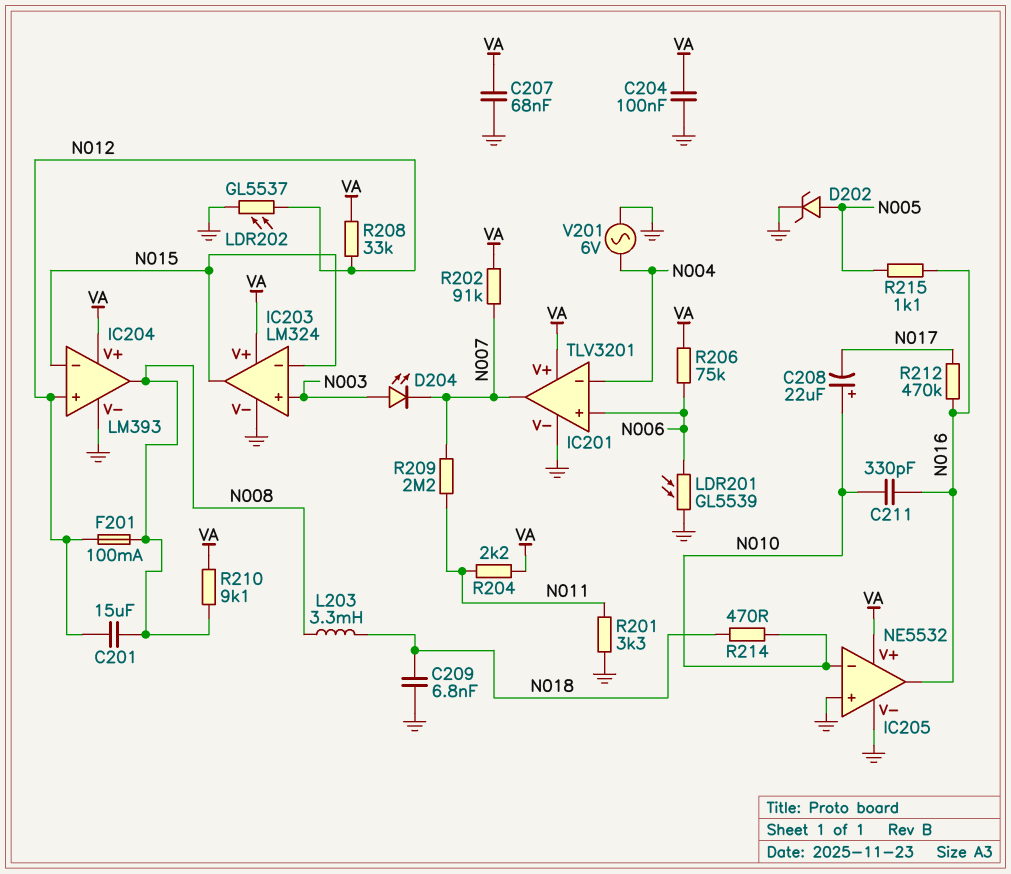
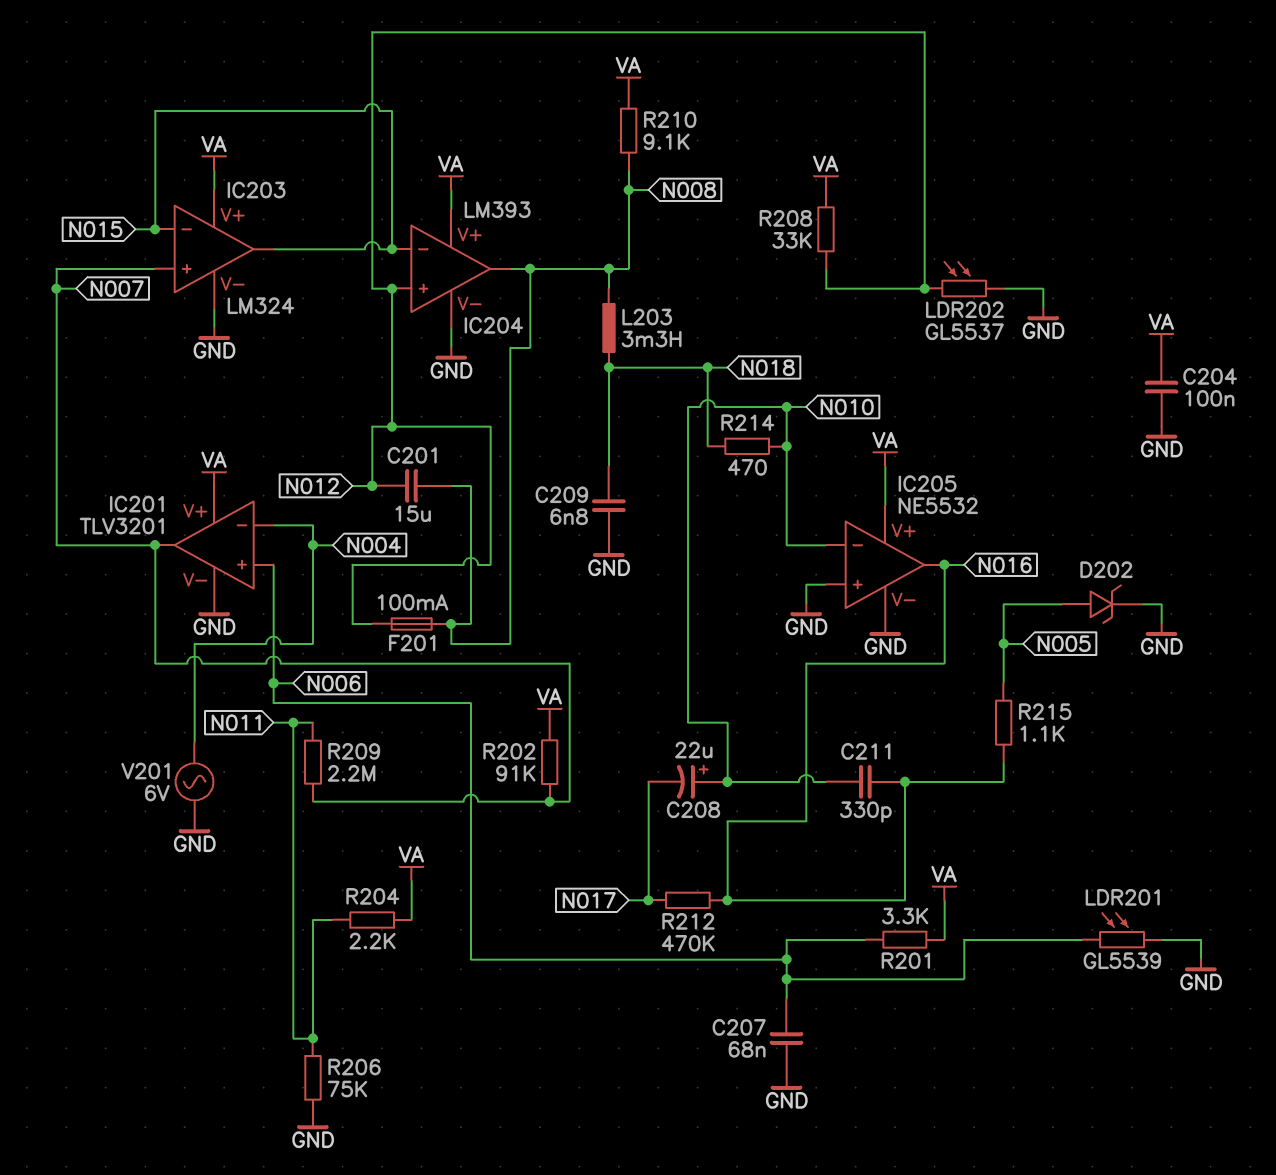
C207: 68nF (GND, VA) -> 68nF (GND, N006)
D204: LED (A N003, K N007) -> none
IC203 pin in+: N003 -> N007
R201: 3.3k (GND, N011) -> 3.3k (N006, VA)
R206: 75k (N006, VA) -> 75k (GND, N011)

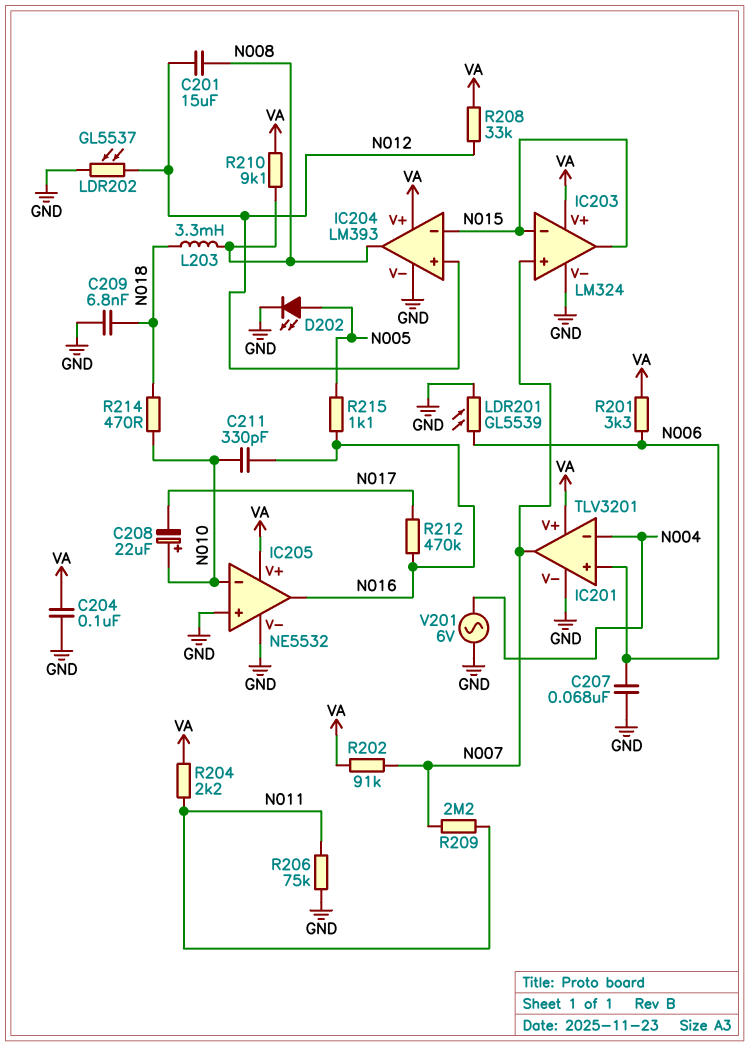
D202: zener (A N005, K GND) -> LED (A N005, K GND)
F201: 100mA (N008, N012) -> none

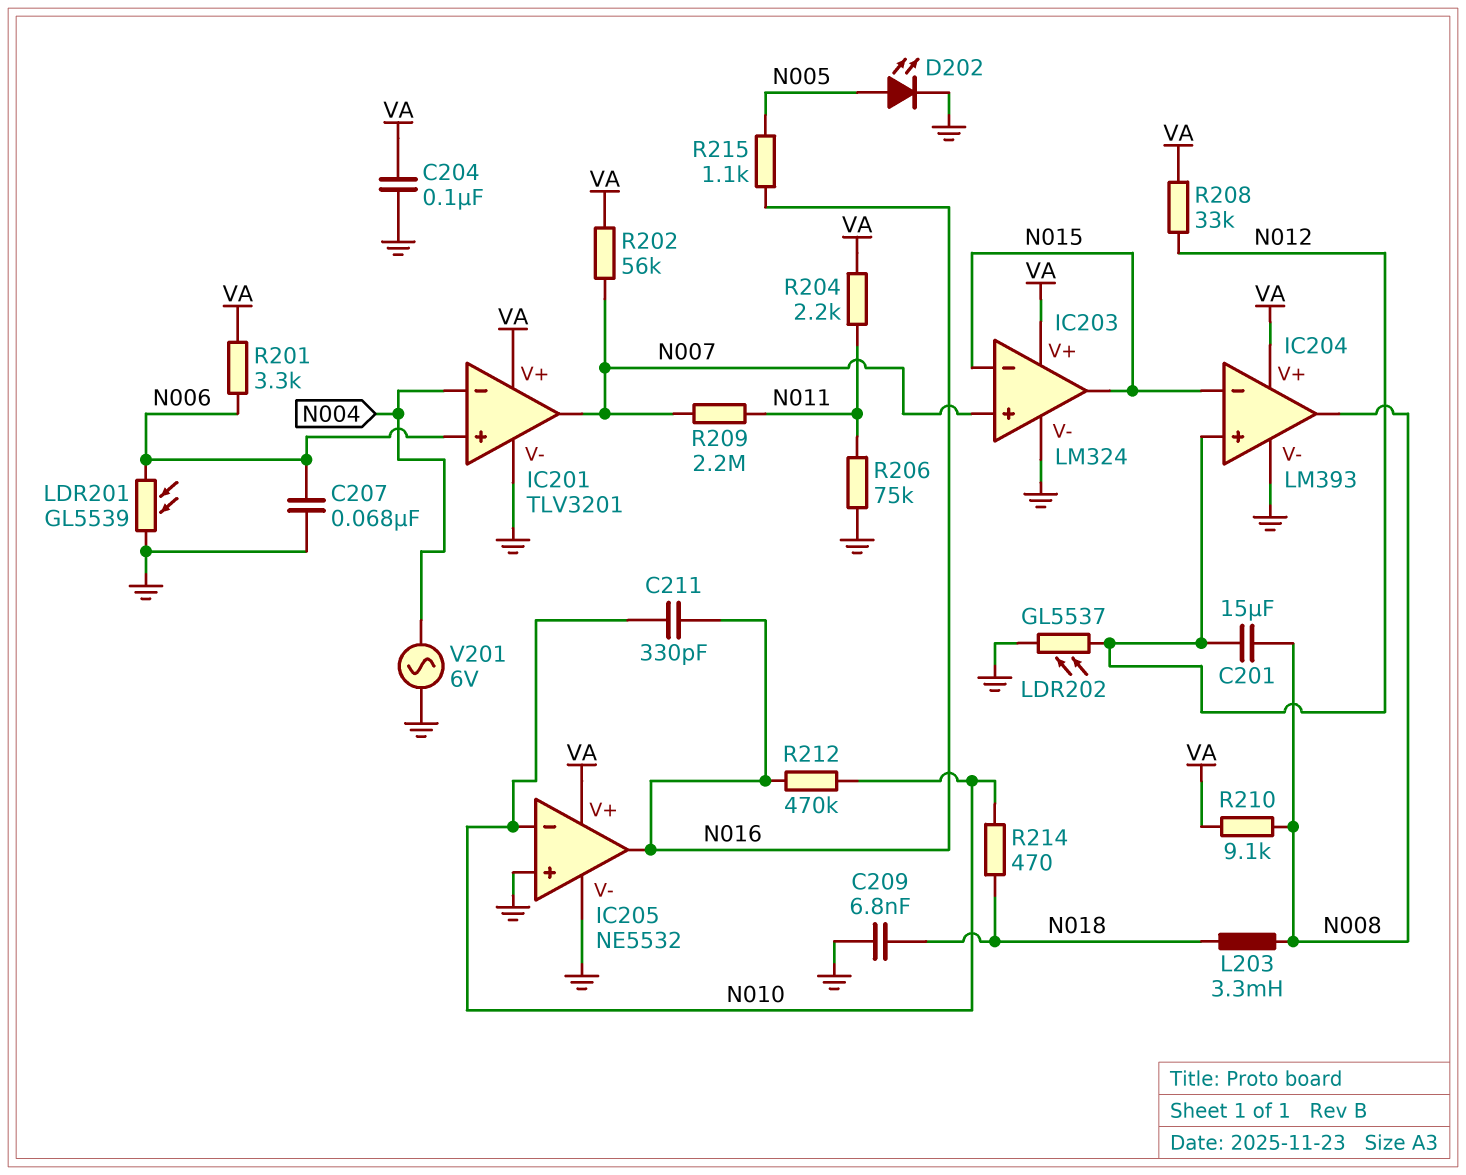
C208: 22uF (plus N010, minus N017) -> none
R202: 91k (N007, VA) -> 56k (N007, VA)
R212: 470k (N016, N017) -> 470k (N010, N016)

